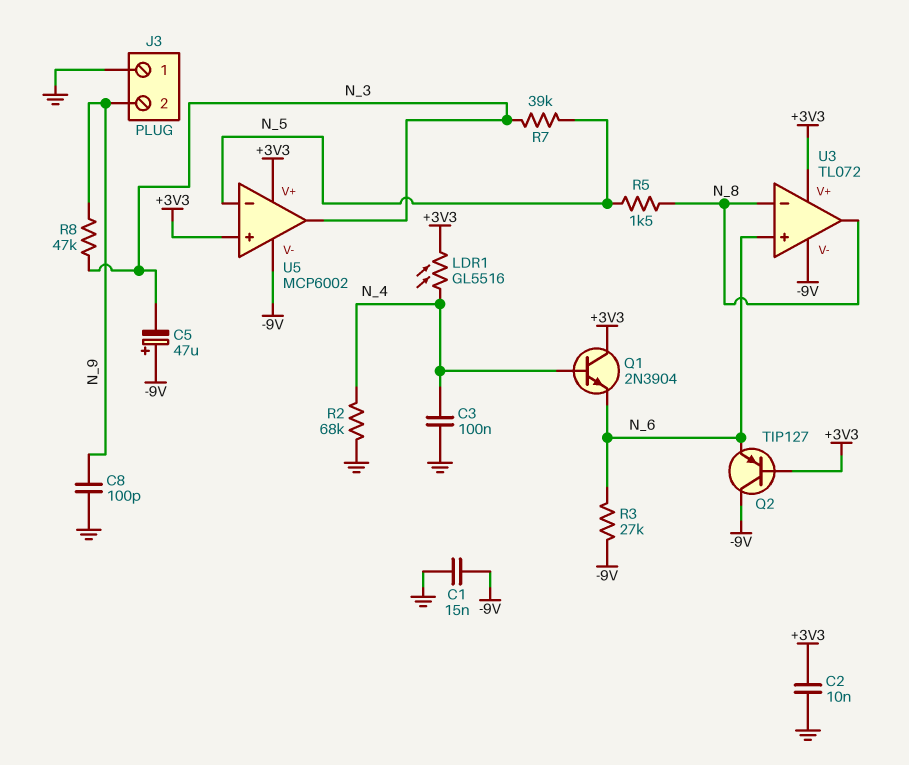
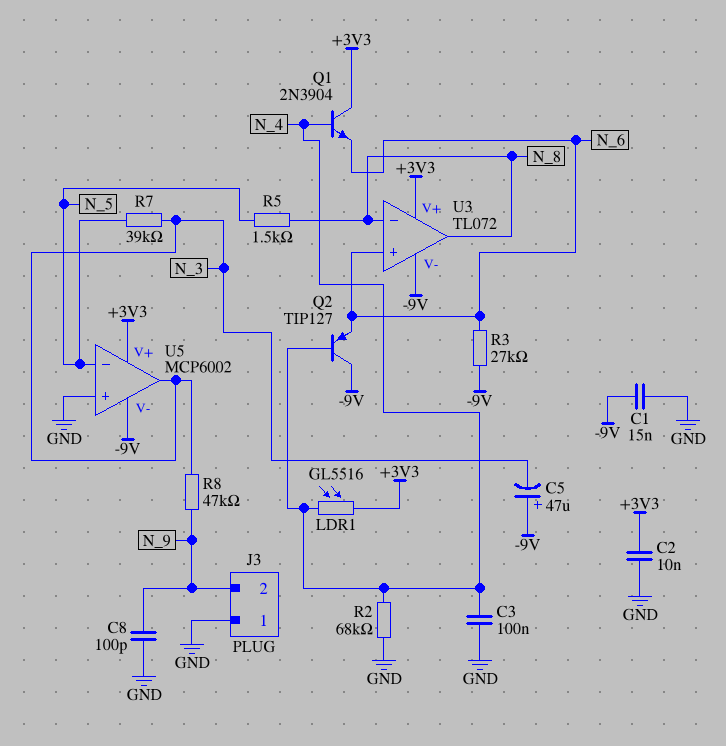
Q2: PNP TIP127 (B +3V3, C -9V, E N_6) -> PNP TIP127 (B N_4, C -9V, E N_6)
U5 pin in+: +3V3 -> GND

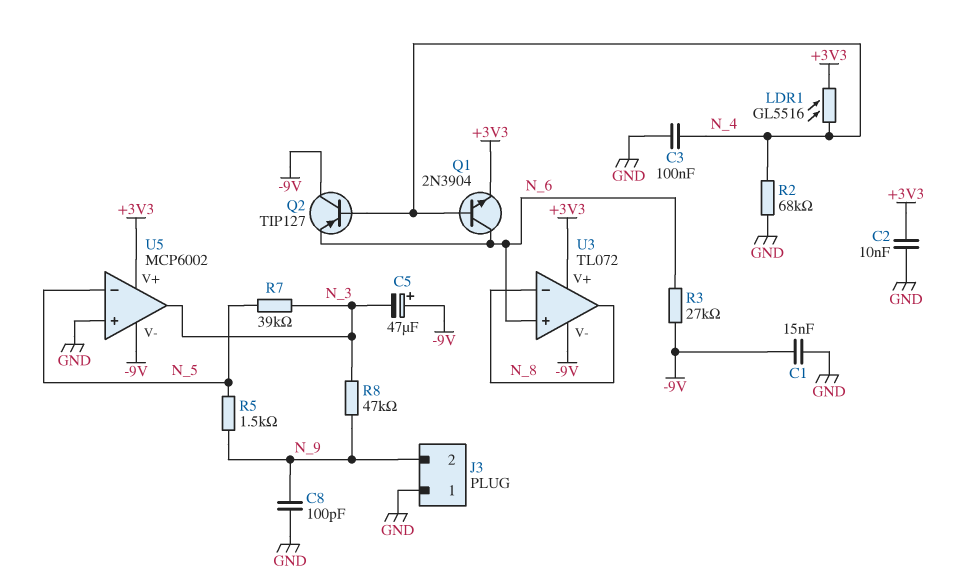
Q1: NPN 2N3904 (B N_4, C +3V3, E N_6) -> NPN 2N3904 (B N_4, C N_6, E +3V3)
R5: 1.5k (N_5, N_8) -> 1.5k (N_5, N_9)

